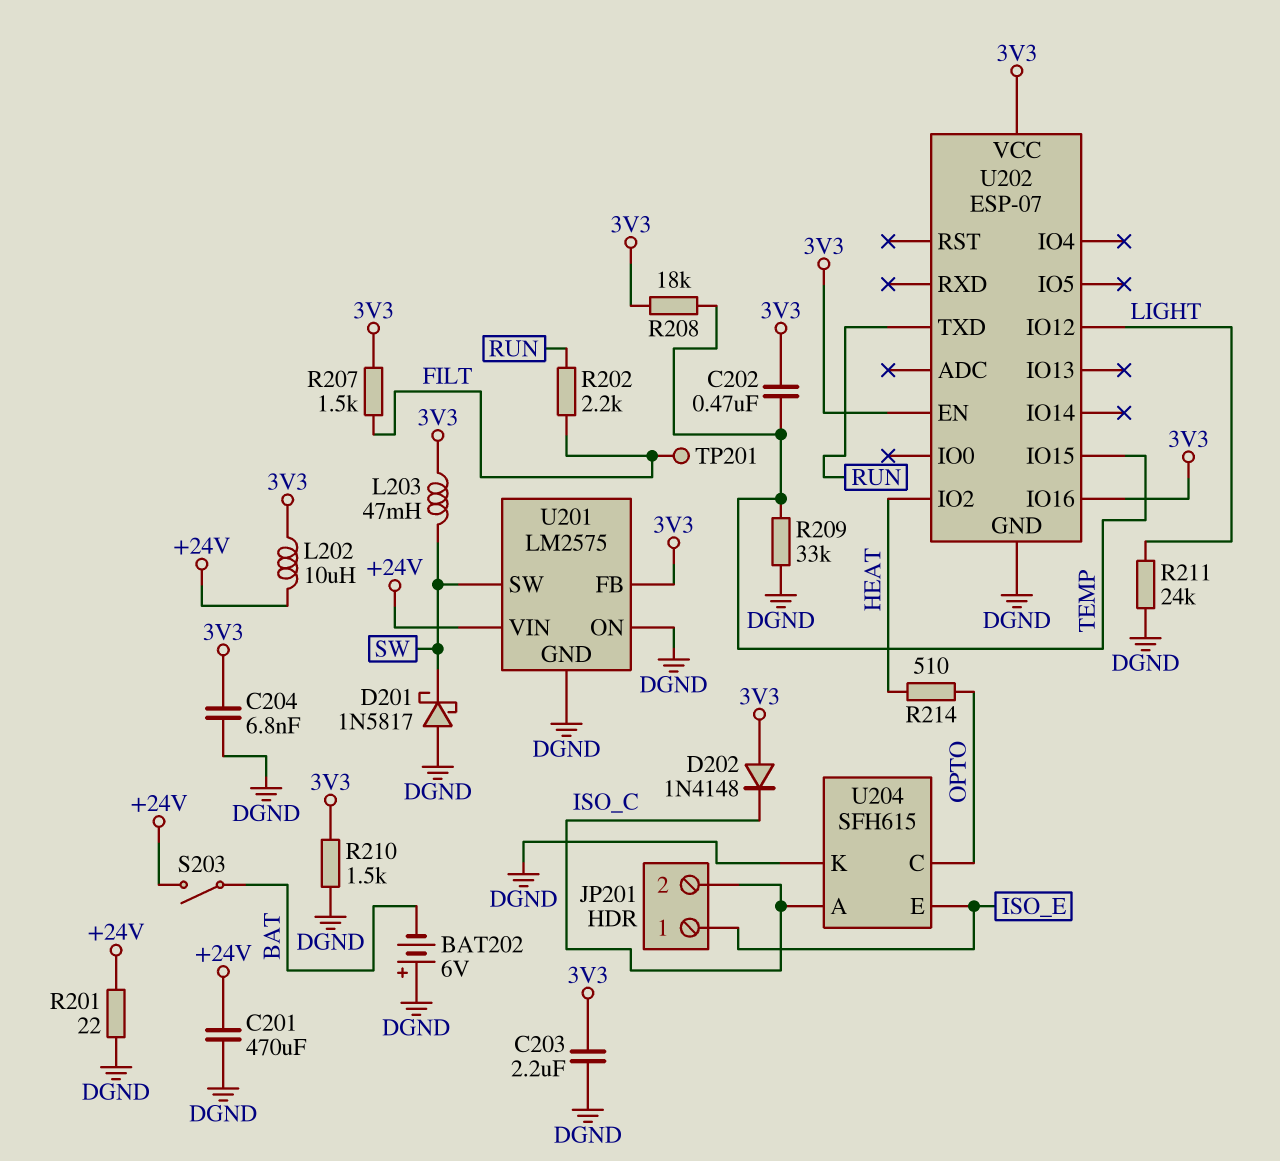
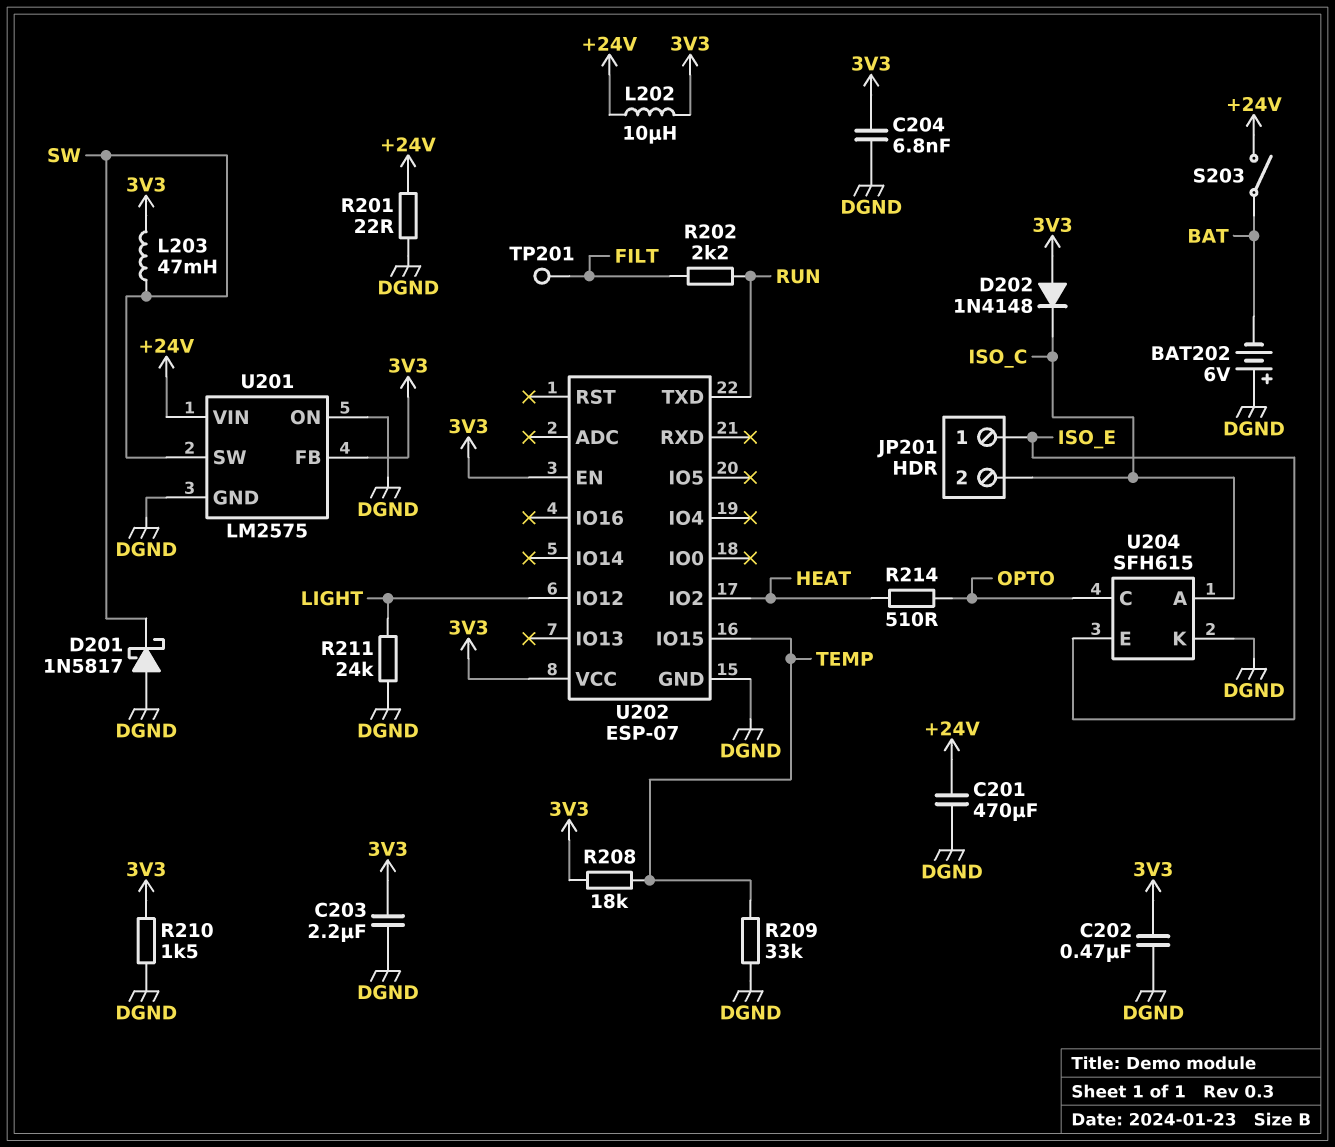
C202: 470nF (3V3, TEMP) -> 470nF (3V3, DGND)
R207: 1.5k (3V3, FILT) -> none
U202 pin IO16: 3V3 -> none

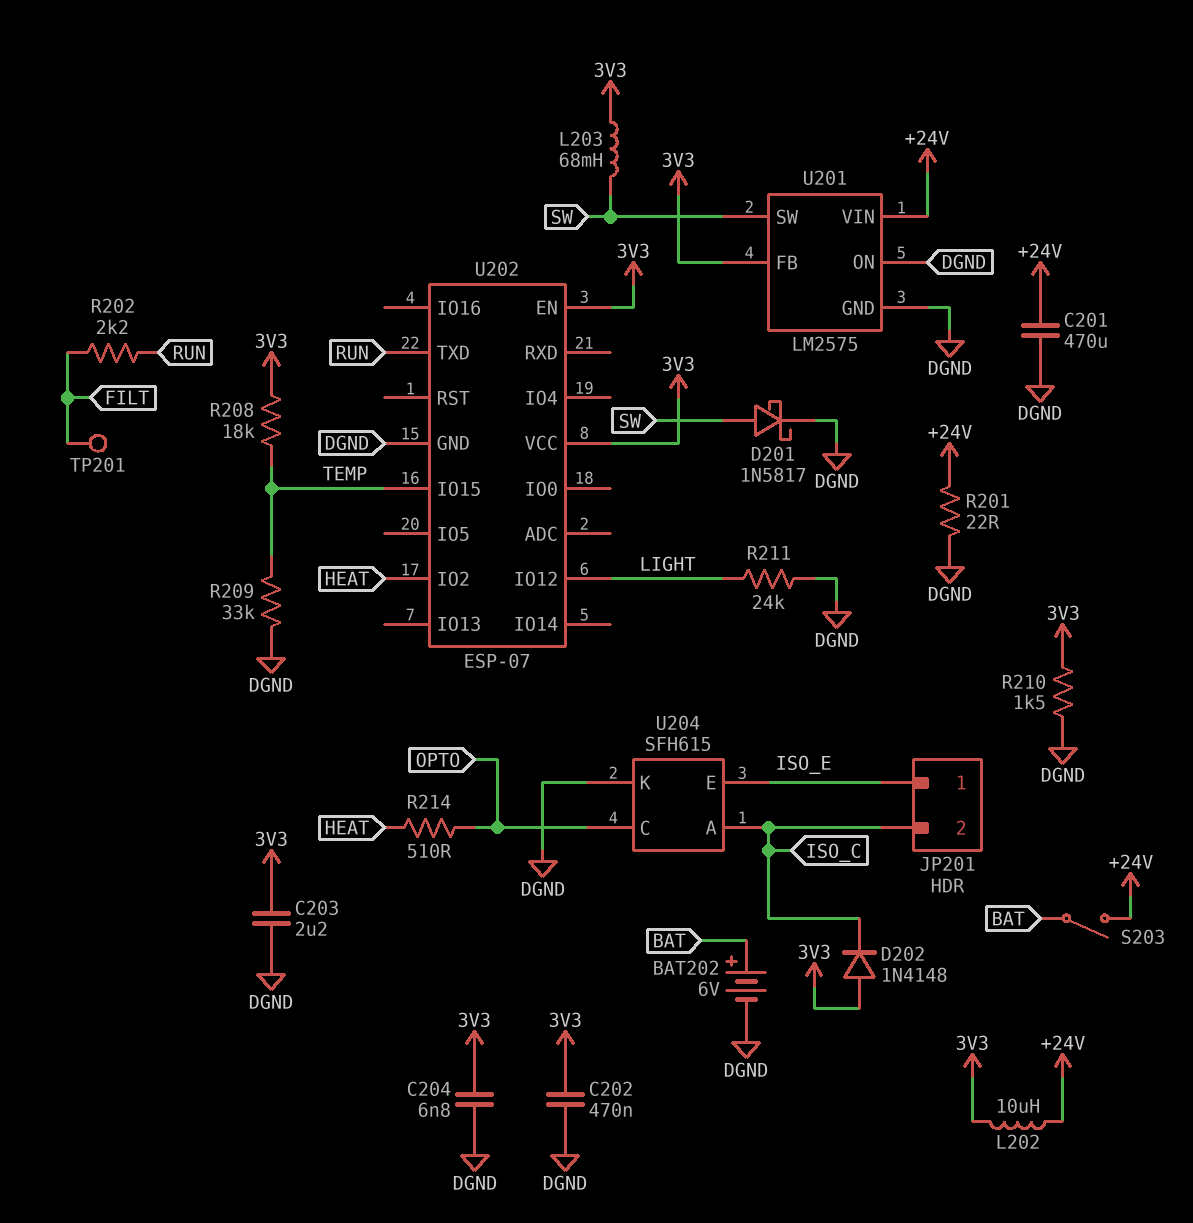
BAT202: 6V (plus DGND, minus BAT) -> 6V (plus BAT, minus DGND)
D201: schottky 1N5817 (A DGND, K SW) -> schottky 1N5817 (A SW, K DGND)
L203: 47mH (3V3, SW) -> 68mH (3V3, SW)

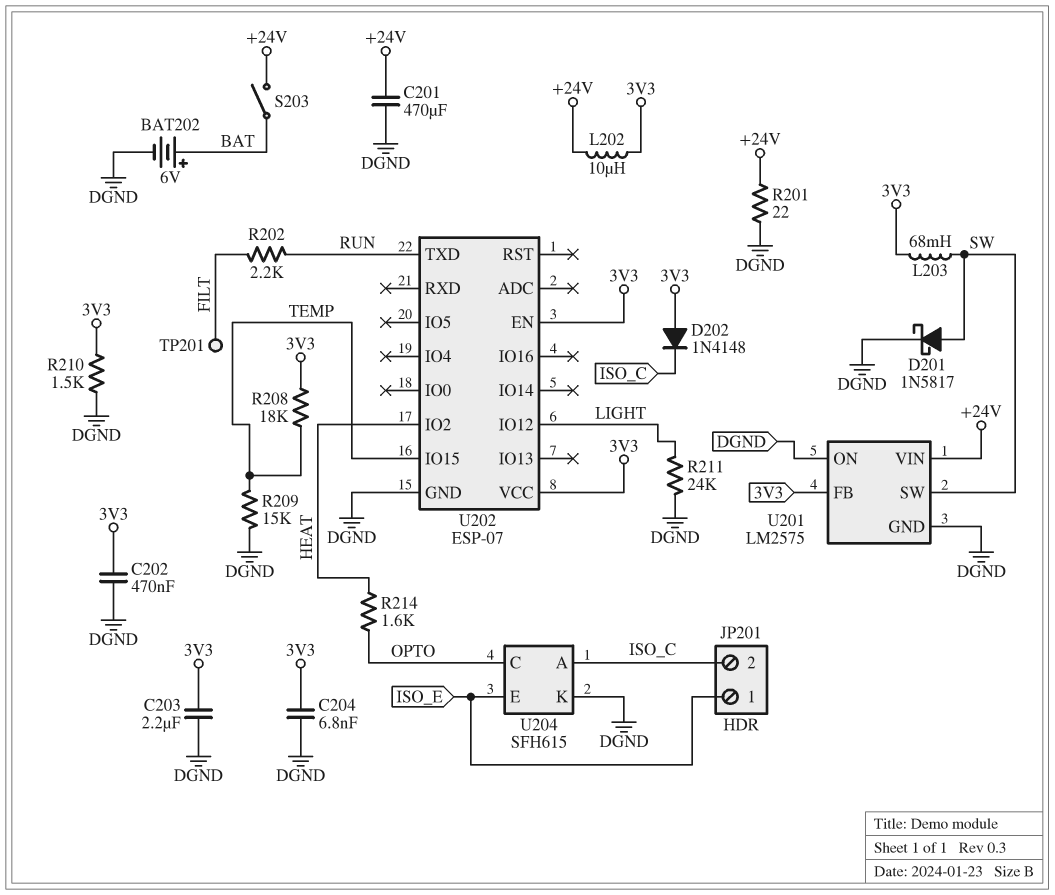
R209: 33k (DGND, TEMP) -> 15k (DGND, TEMP)
R214: 510 (HEAT, OPTO) -> 1.6k (HEAT, OPTO)

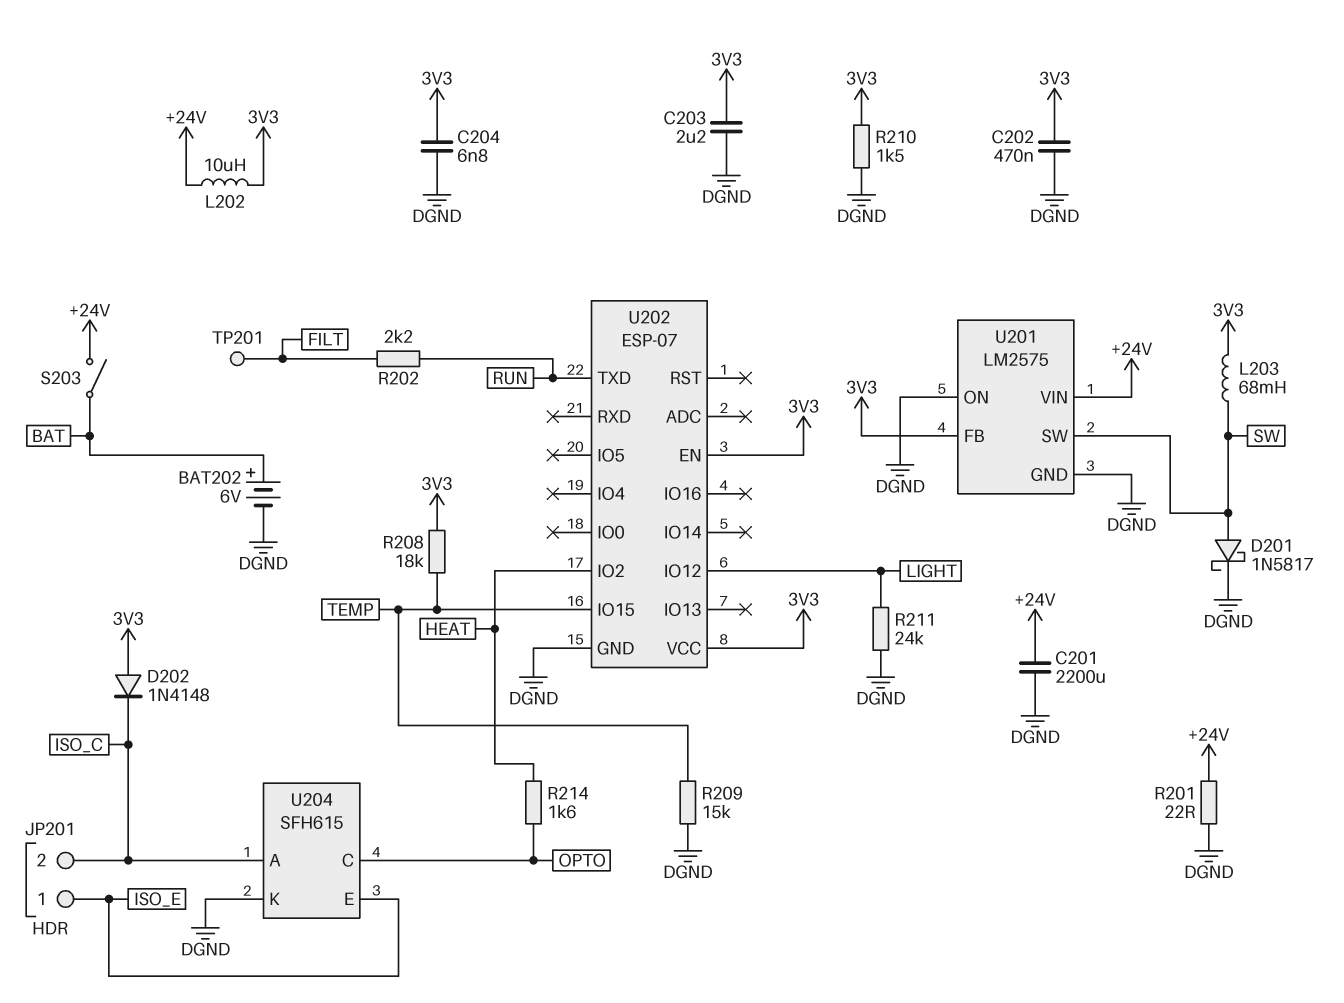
C201: 470uF (+24V, DGND) -> 2200uF (+24V, DGND)

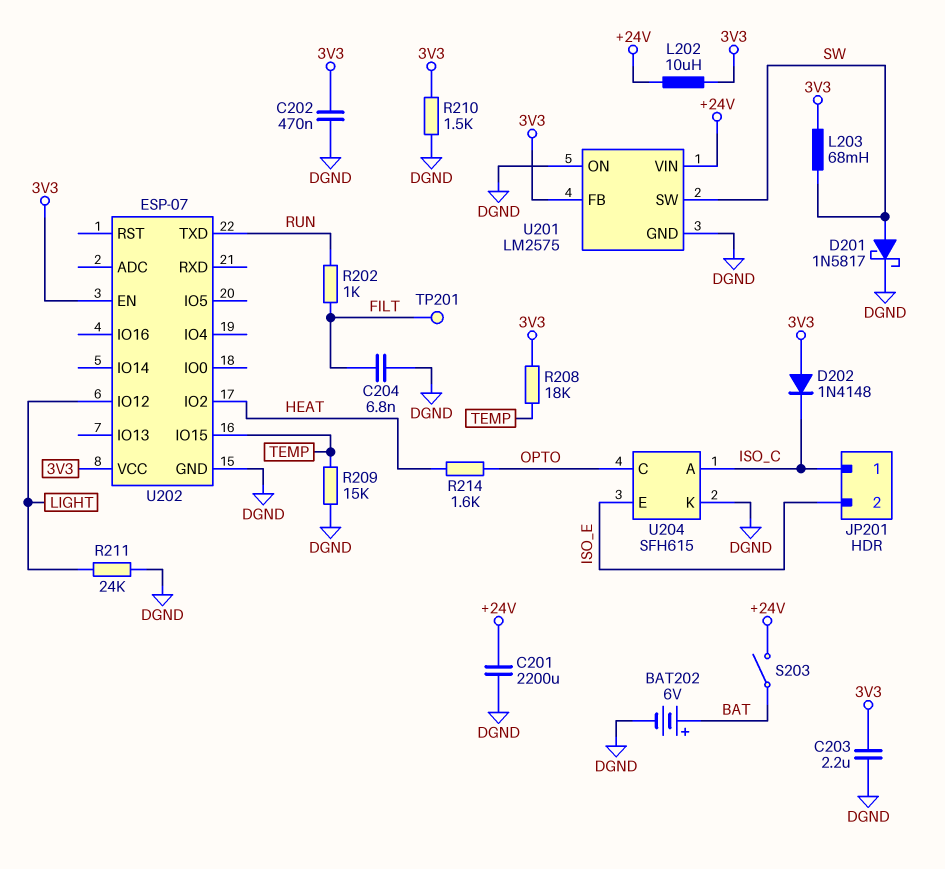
C204: 6.8nF (3V3, DGND) -> 6.8nF (DGND, FILT)
JP201 pin 1: ISO_E -> ISO_C
JP201 pin 2: ISO_C -> ISO_E
R201: 22 (+24V, DGND) -> none
R202: 2.2k (FILT, RUN) -> 1k (FILT, RUN)

